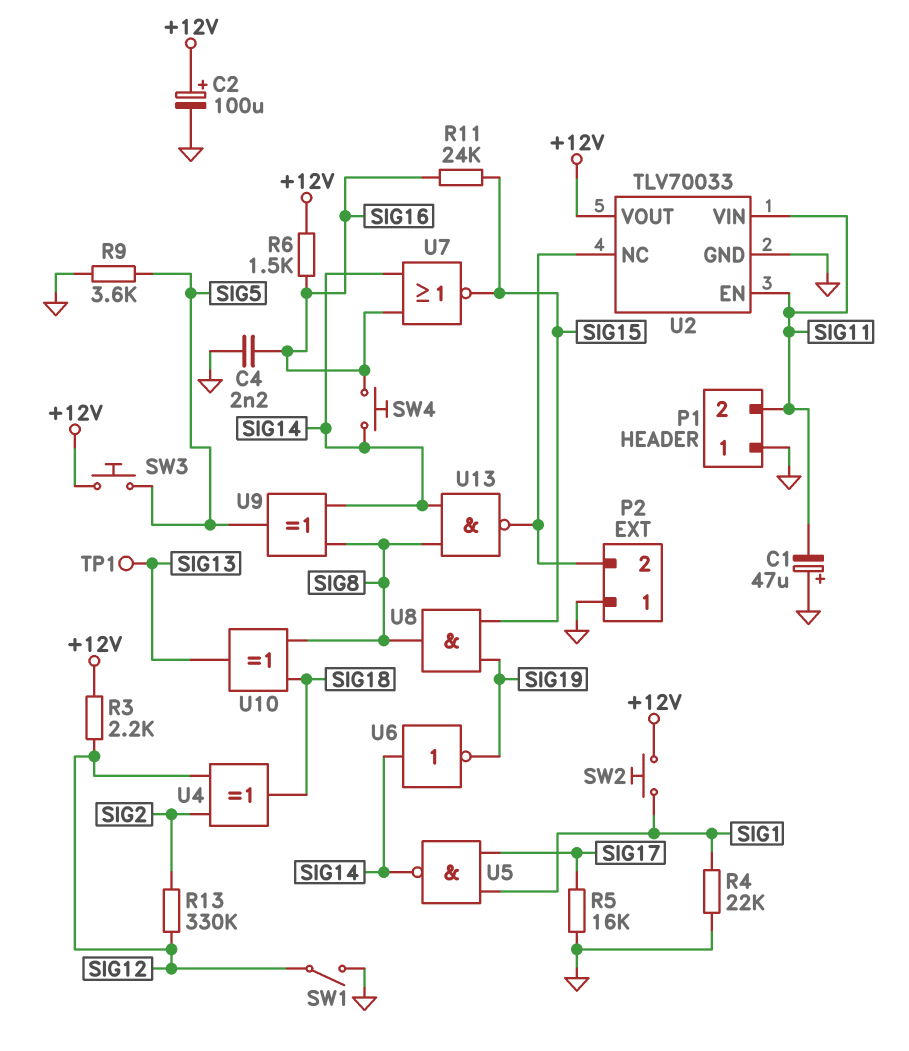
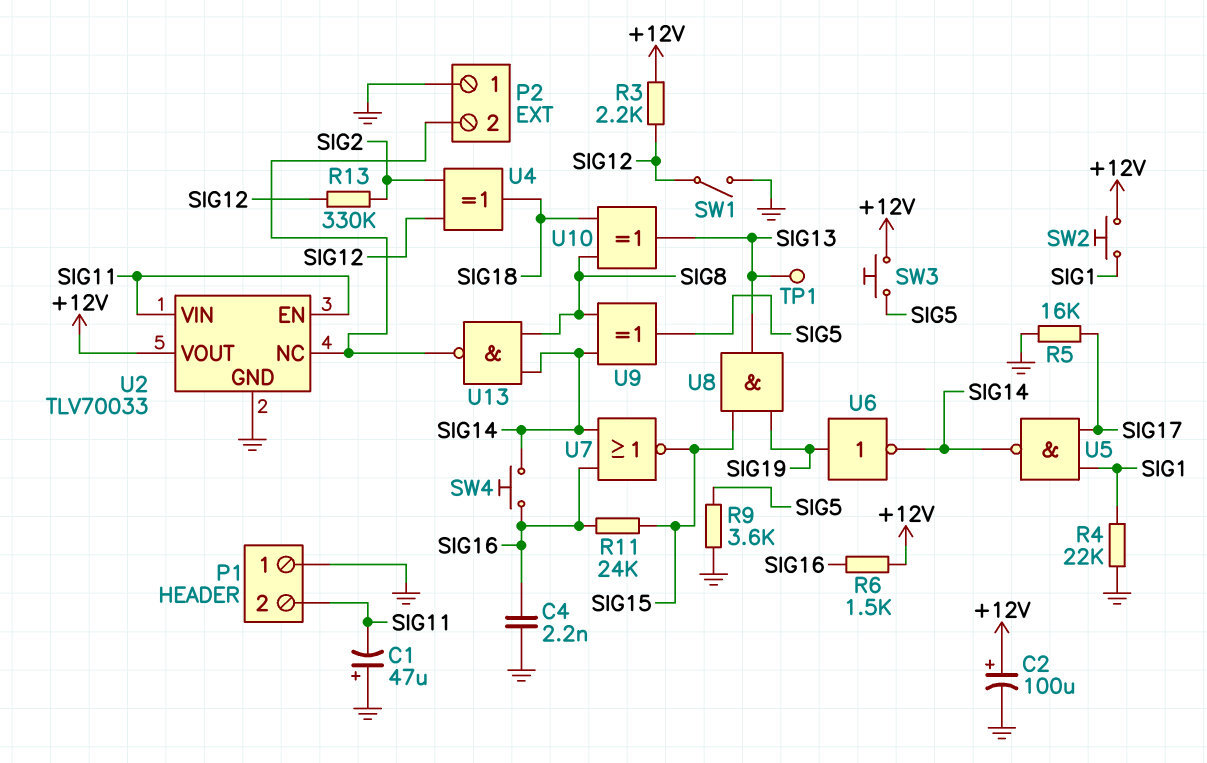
U6: NOT (in SIG14, out SIG19) -> NOT (in SIG19, out SIG14)
U8: AND (in SIG15, in SIG19, out SIG8) -> AND (in SIG15, in SIG19, out SIG13)

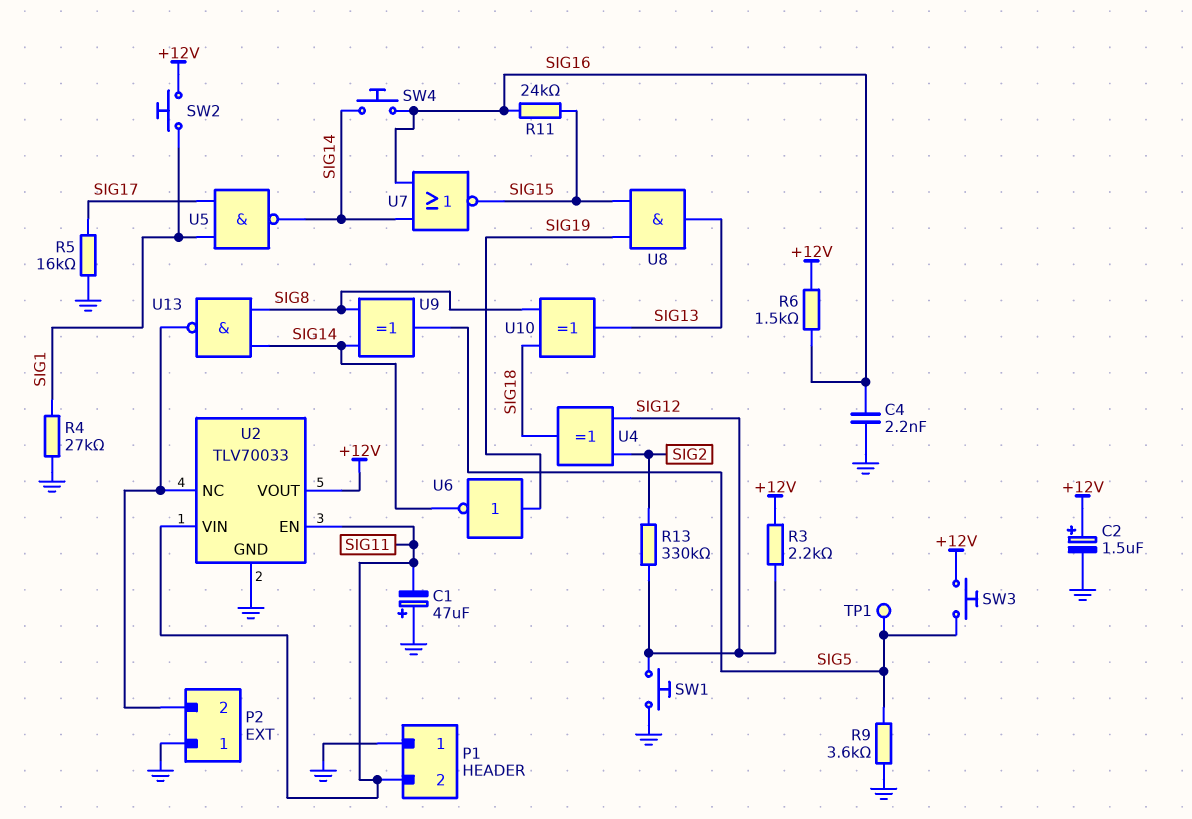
C2: 100uF (plus +12V, minus GND) -> 1.5uF (plus +12V, minus GND)
R4: 22k (GND, SIG1) -> 27k (GND, SIG1)
SW1: switch (GND, SIG12) -> button (GND, SIG12)
TP1: test point (SIG13) -> test point (SIG5)

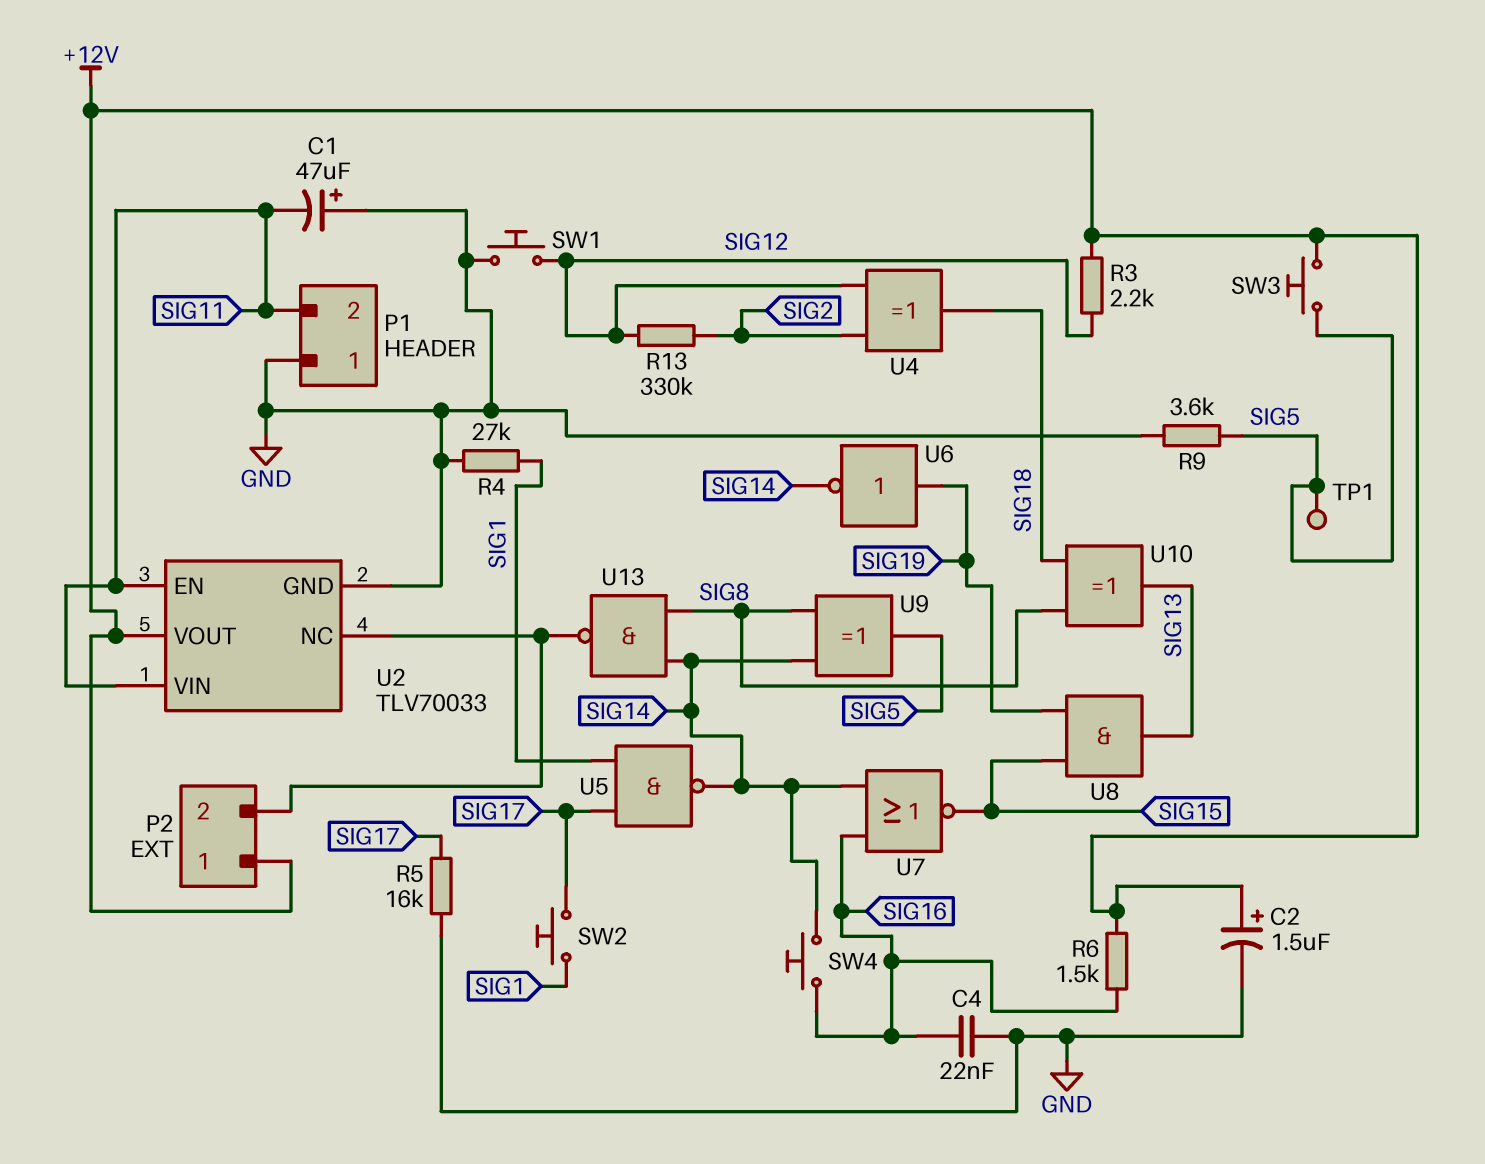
C4: 2.2nF (GND, SIG16) -> 22nF (GND, SIG16)
P2 pin 1: GND -> +12V
R11: 24k (SIG15, SIG16) -> none
SW2: button (+12V, SIG1) -> button (SIG1, SIG17)

